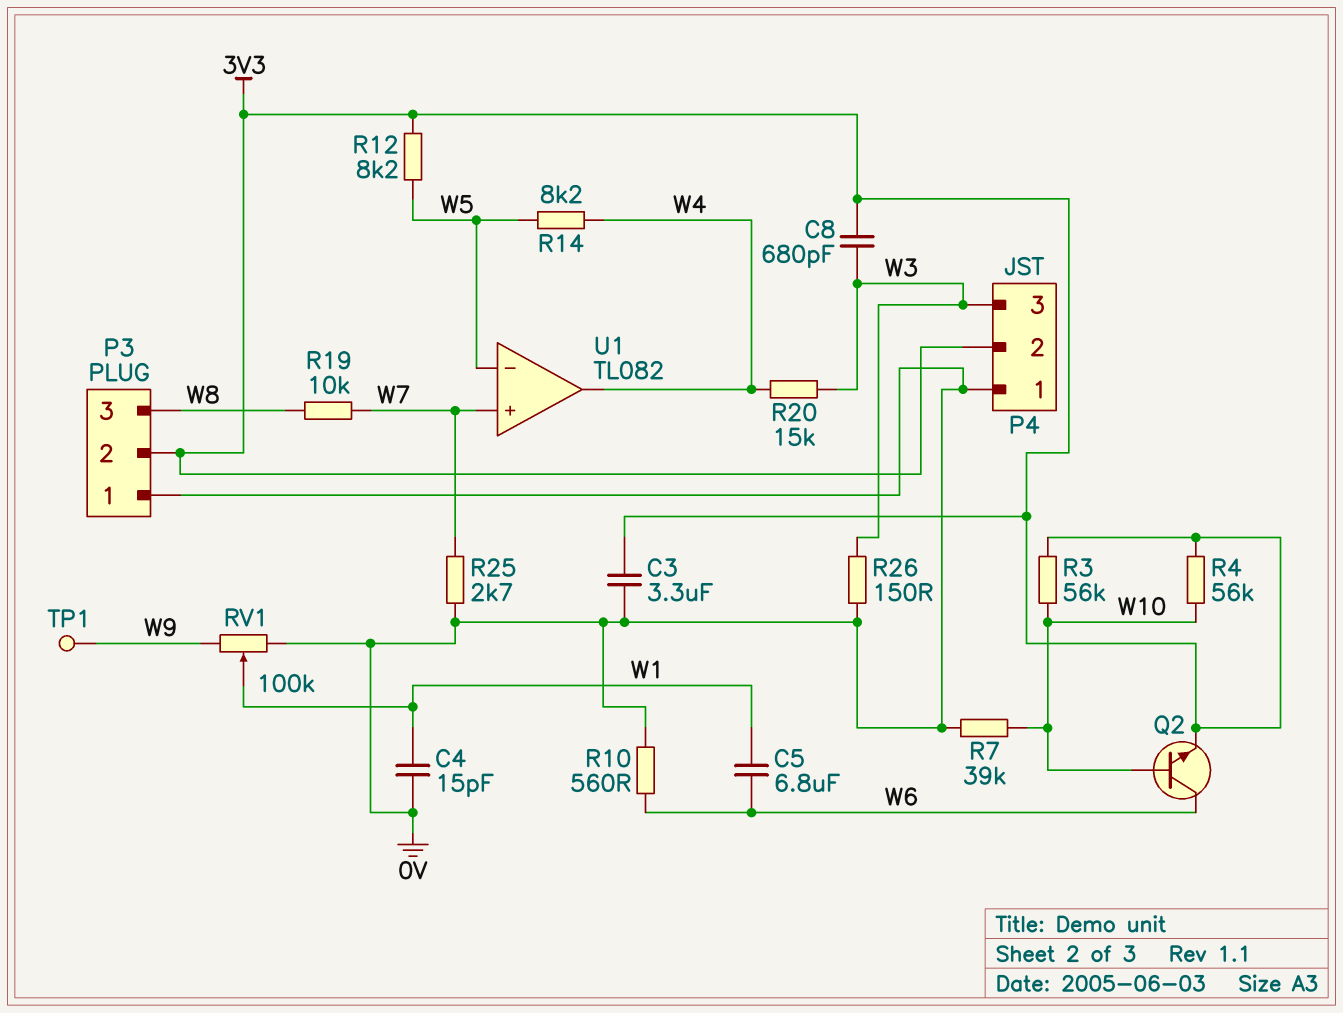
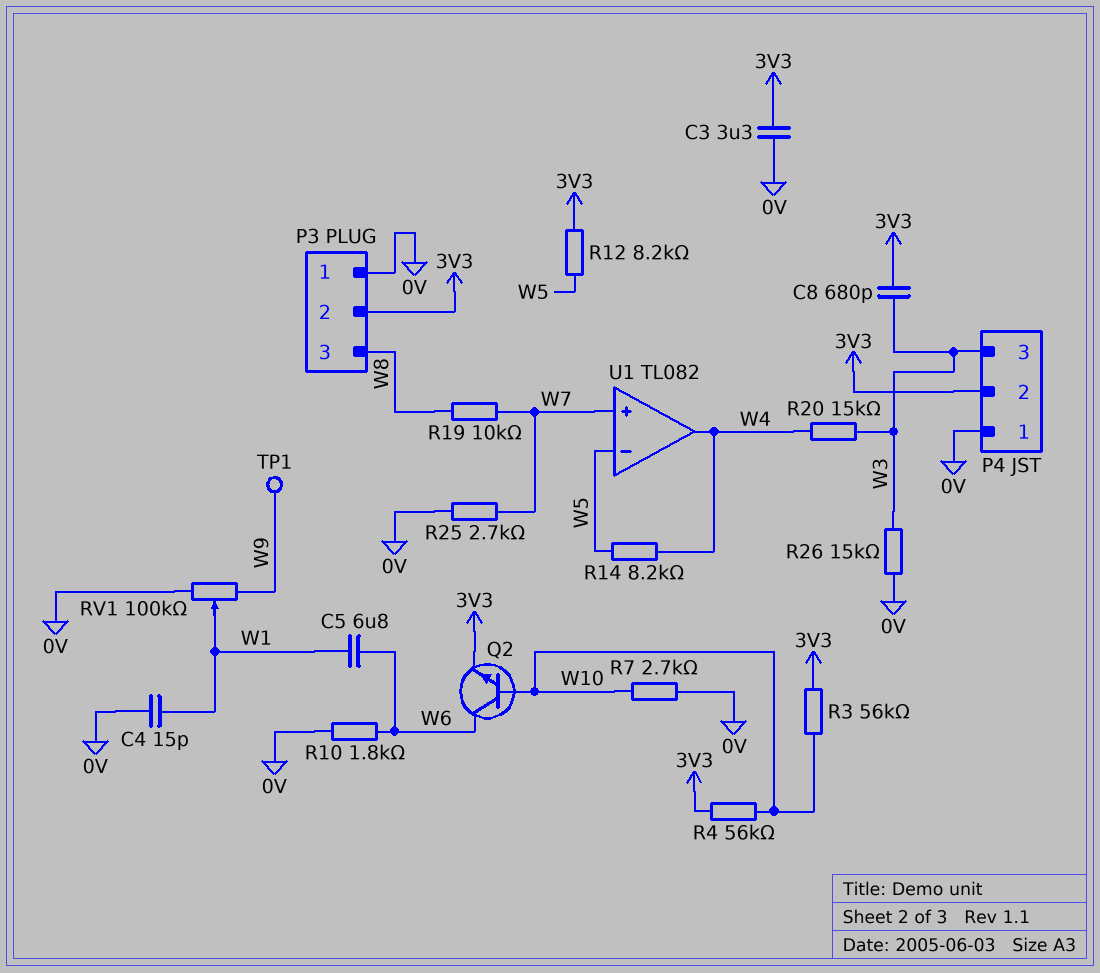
R7: 39k (0V, W10) -> 2.7k (0V, W10)
R10: 560 (0V, W6) -> 1.8k (0V, W6)
R26: 150 (0V, W3) -> 15k (0V, W3)

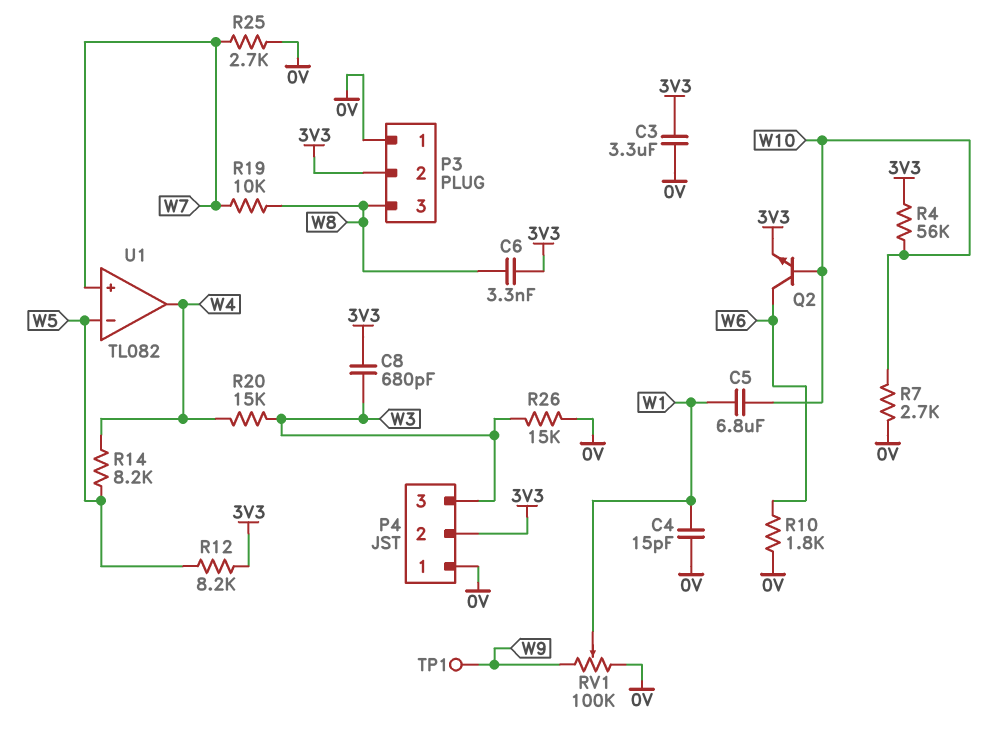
C5: 6.8uF (W1, W6) -> 6.8uF (W1, W10)
C6: none -> 3.3nF (3V3, W8)
R3: 56k (3V3, W10) -> none

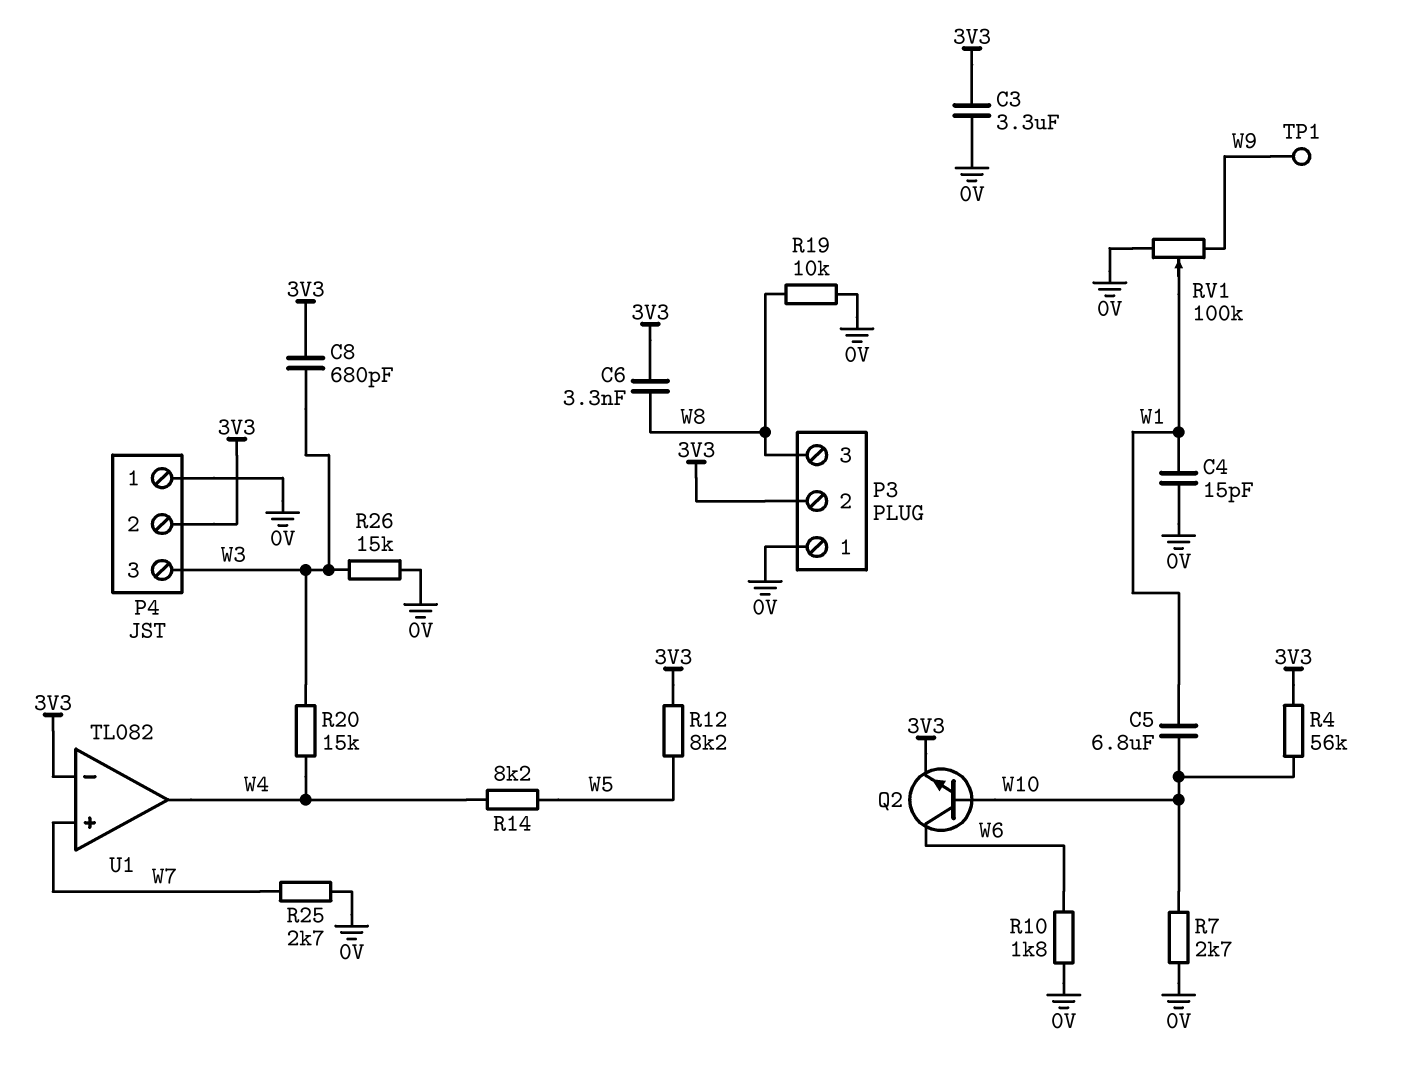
R19: 10k (W7, W8) -> 10k (0V, W8)
U1 pin in-: W5 -> 3V3

